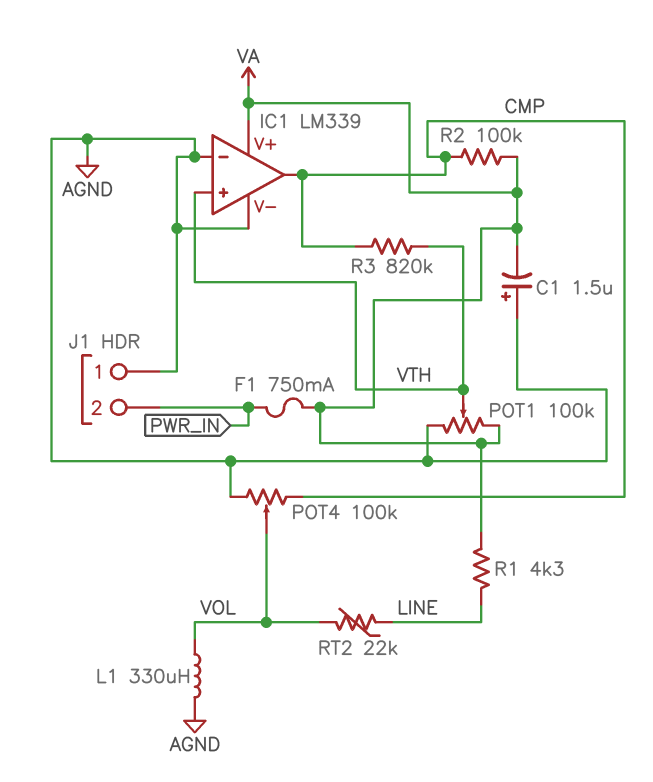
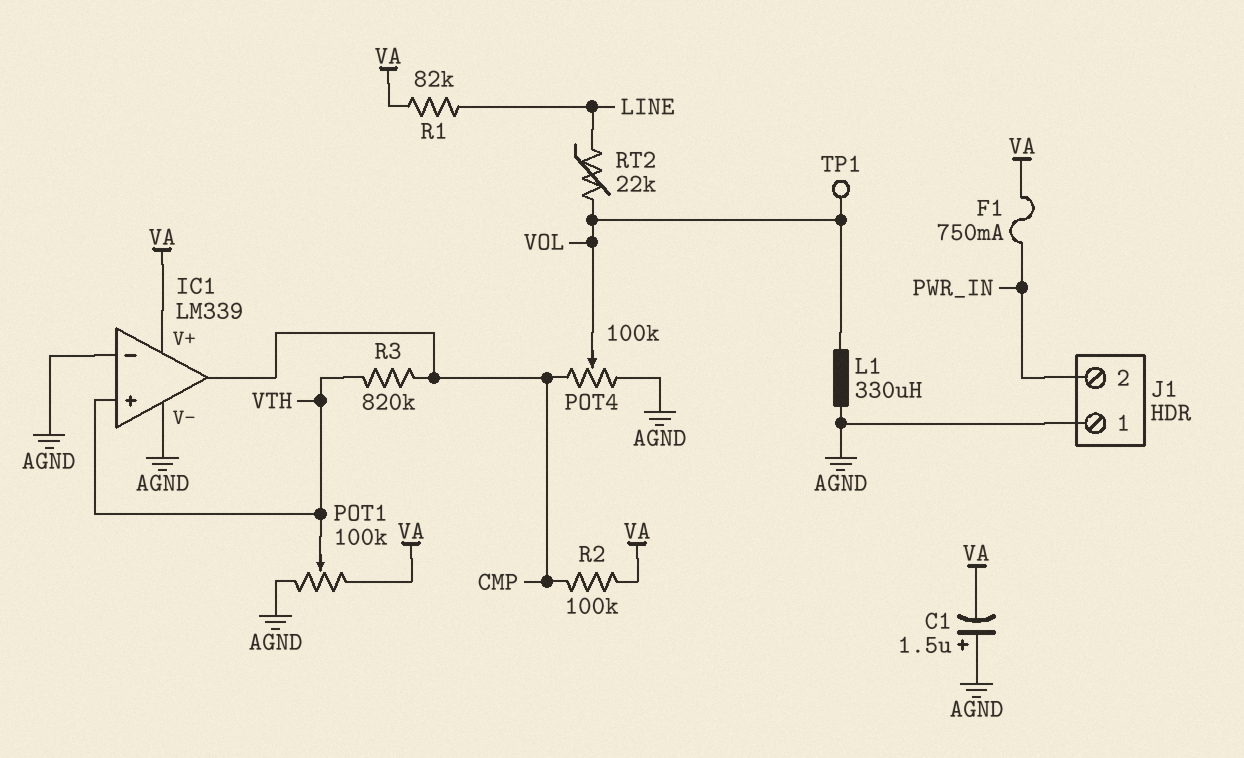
R1: 4.3k (LINE, VA) -> 82k (LINE, VA)
TP1: none -> test point (VOL)

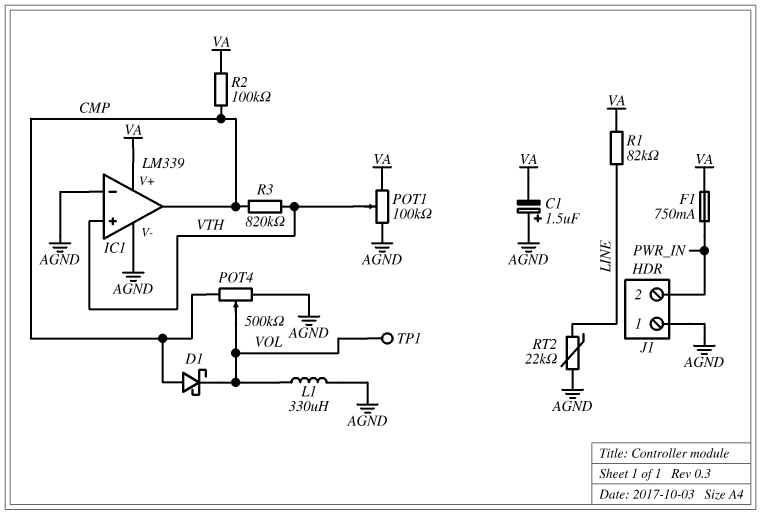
D1: none -> schottky (A CMP, K VOL)
POT4: 100k (AGND, CMP, wiper VOL) -> 500k (AGND, CMP, wiper VOL)
RT2: 22k (LINE, VOL) -> 22k (AGND, LINE)

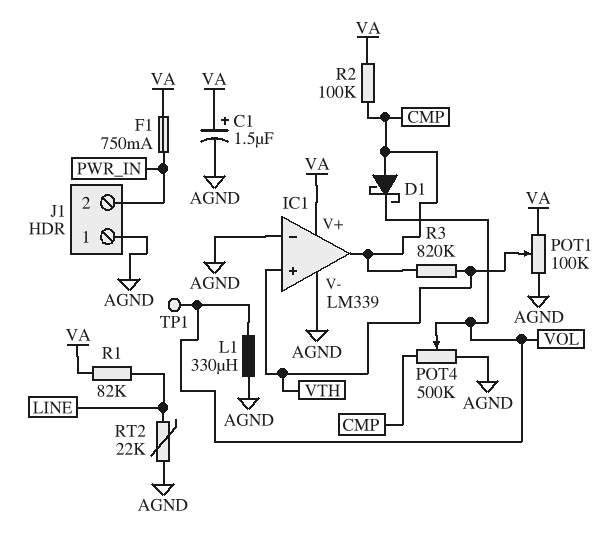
C1: 1.5uF (plus AGND, minus VA) -> 1.5uF (plus VA, minus AGND)

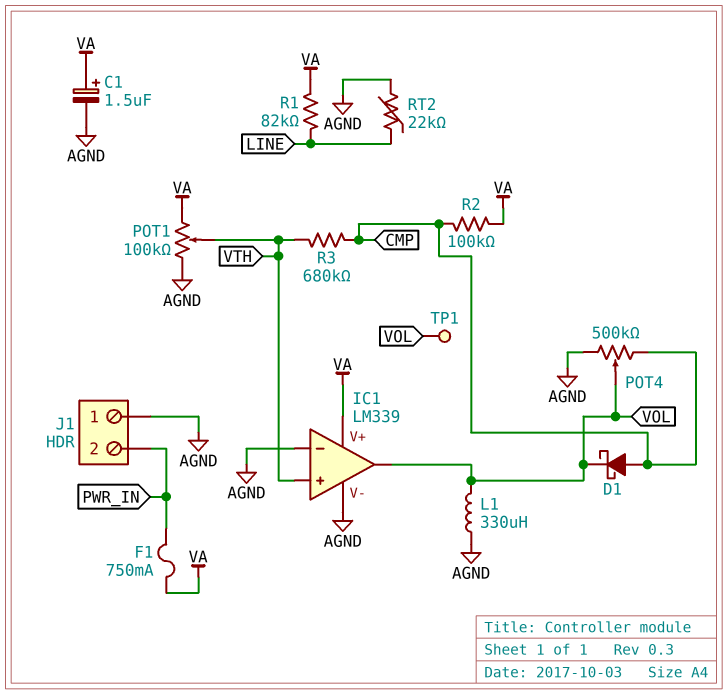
IC1 pin out: CMP -> VOL
R3: 820k (CMP, VTH) -> 680k (CMP, VTH)

